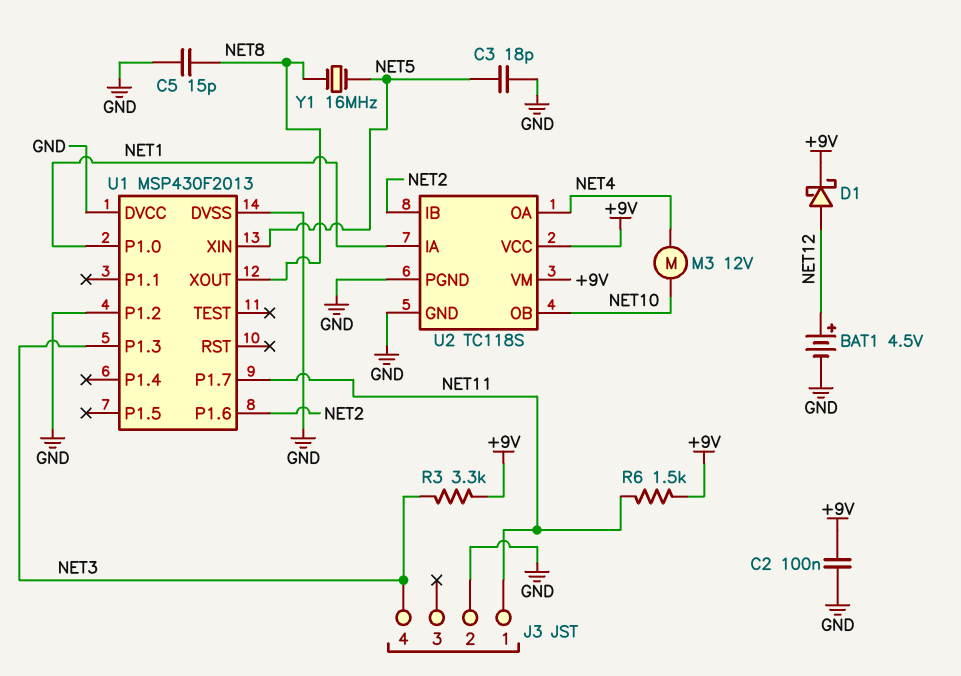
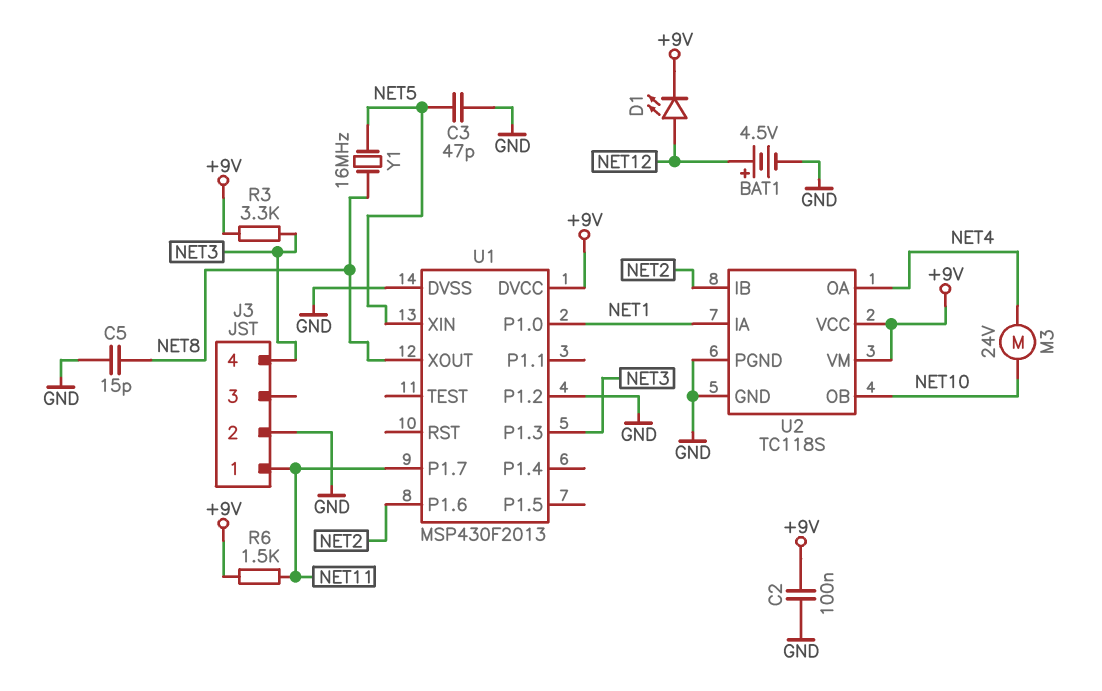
C3: 18pF (GND, NET5) -> 47pF (GND, NET5)
D1: schottky (A NET12, K +9V) -> LED (A NET12, K +9V)
M3: motor 12V (NET4, NET10) -> motor 24V (NET4, NET10)
U1 pin DVCC: GND -> +9V

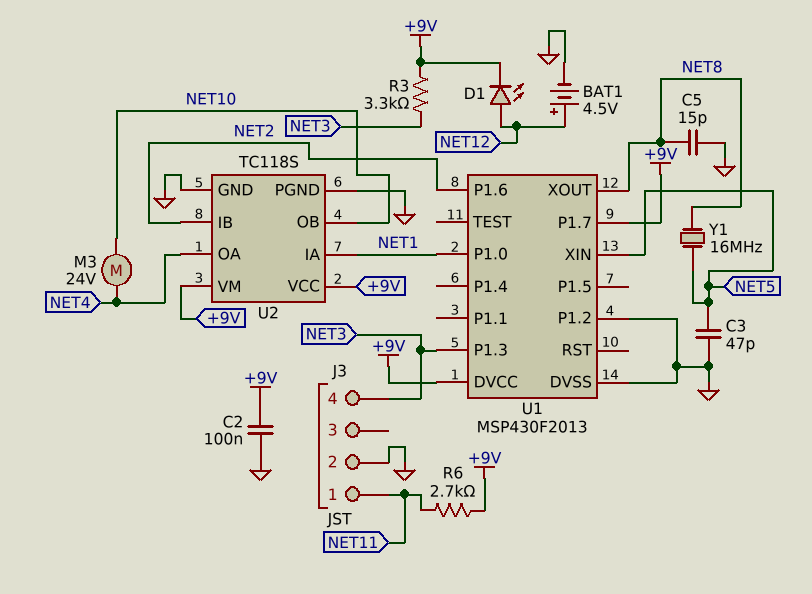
R6: 1.5k (+9V, NET11) -> 2.7k (+9V, NET11)
U1 pin P1.7: NET11 -> +9V

